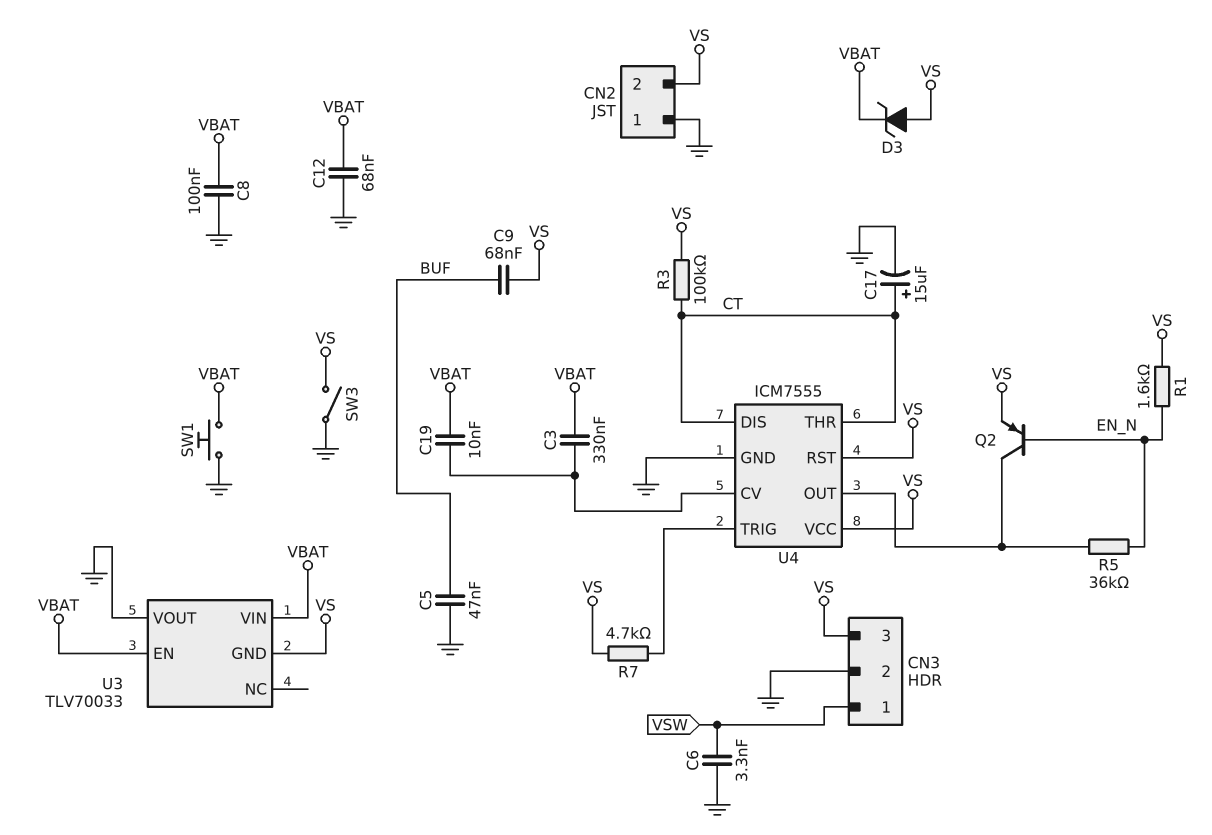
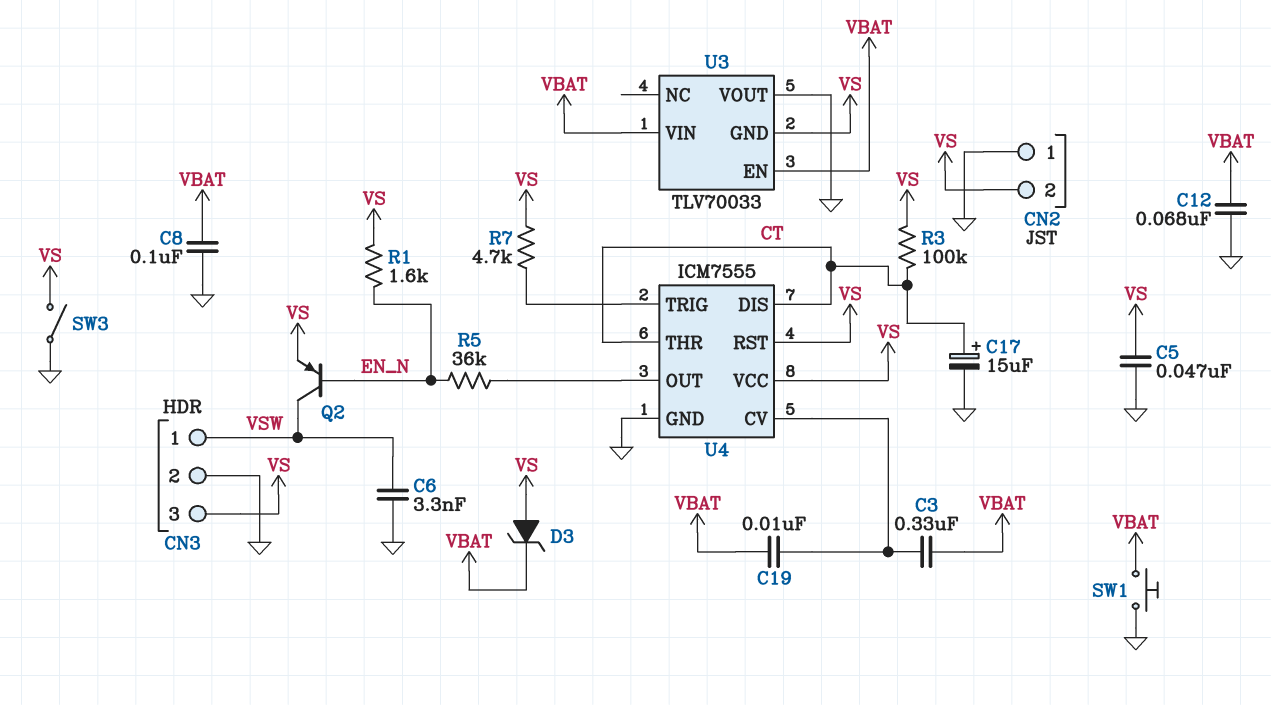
C5: 47nF (BUF, GND) -> 47nF (GND, VS)
C9: 68nF (BUF, VS) -> none
Q2: PNP (B EN_N, C U4/OUT, E VS) -> PNP (B EN_N, C VSW, E VS)

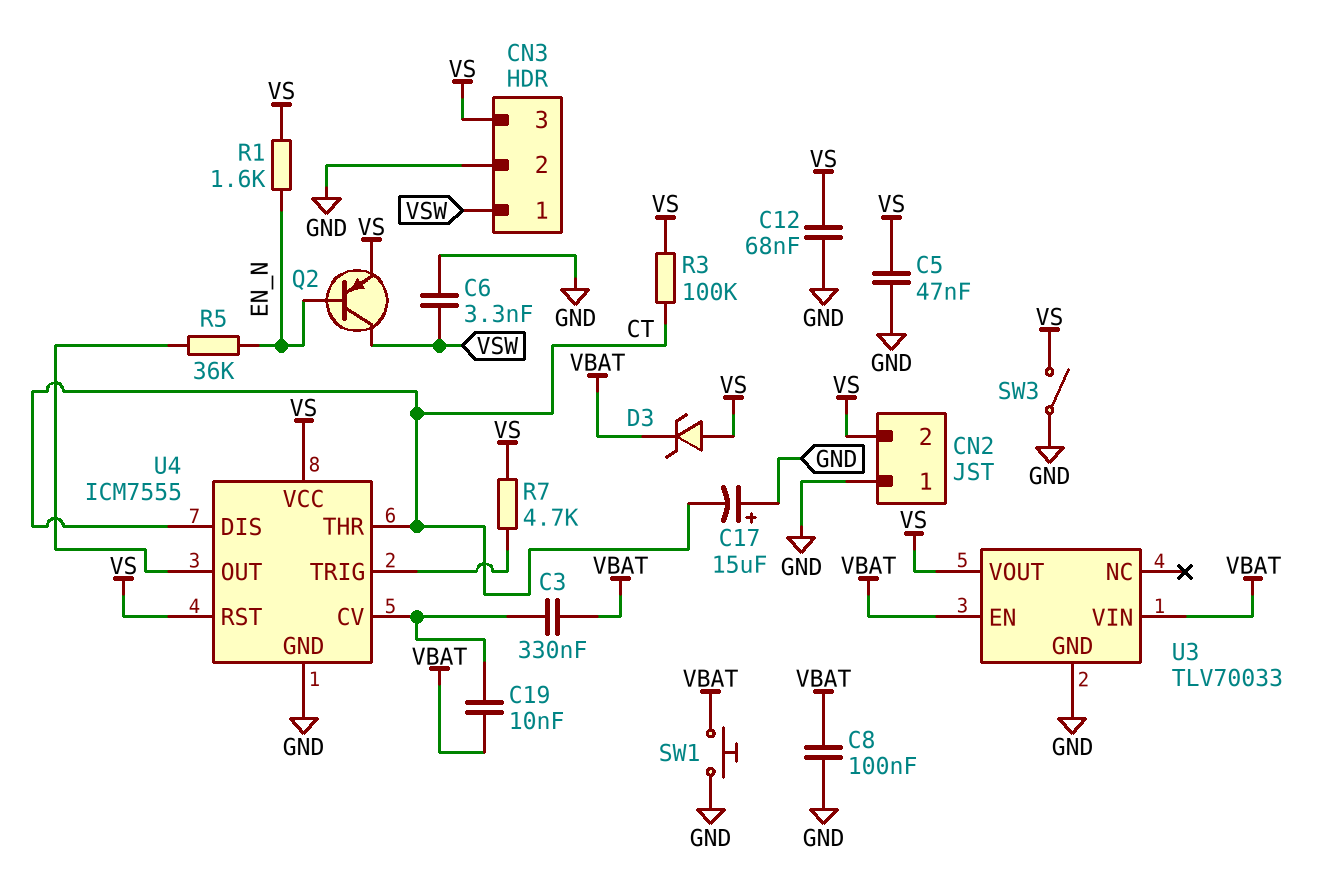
C12: 68nF (GND, VBAT) -> 68nF (GND, VS)
C17: 15uF (plus CT, minus GND) -> 15uF (plus GND, minus CT)
U3 pin GND: VS -> GND
U3 pin VOUT: GND -> VS

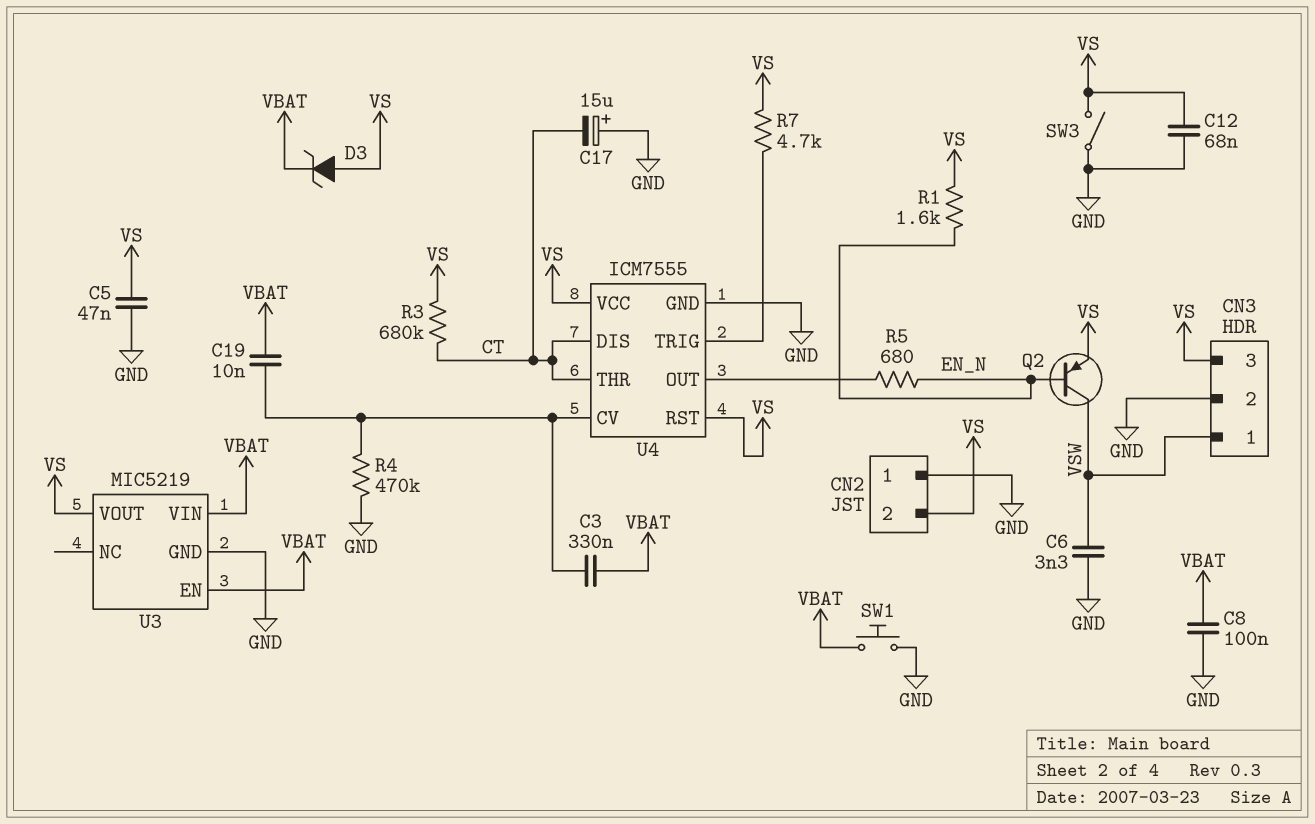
R3: 100k (CT, VS) -> 680k (CT, VS)
R4: none -> 470k (GND, U4/CV)
R5: 36k (EN_N, U4/OUT) -> 680 (EN_N, U4/OUT)
U3: TLV70033 -> MIC5219

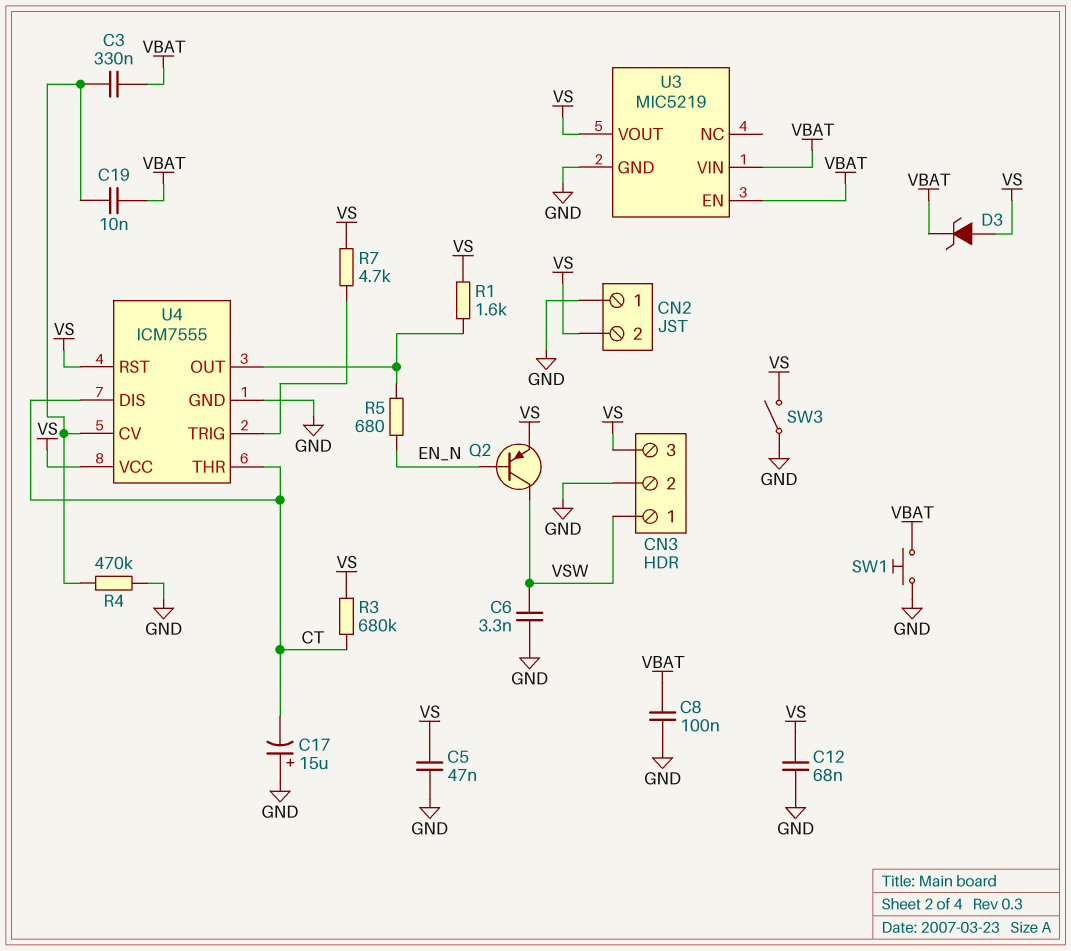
R1: 1.6k (EN_N, VS) -> 1.6k (U4/OUT, VS)

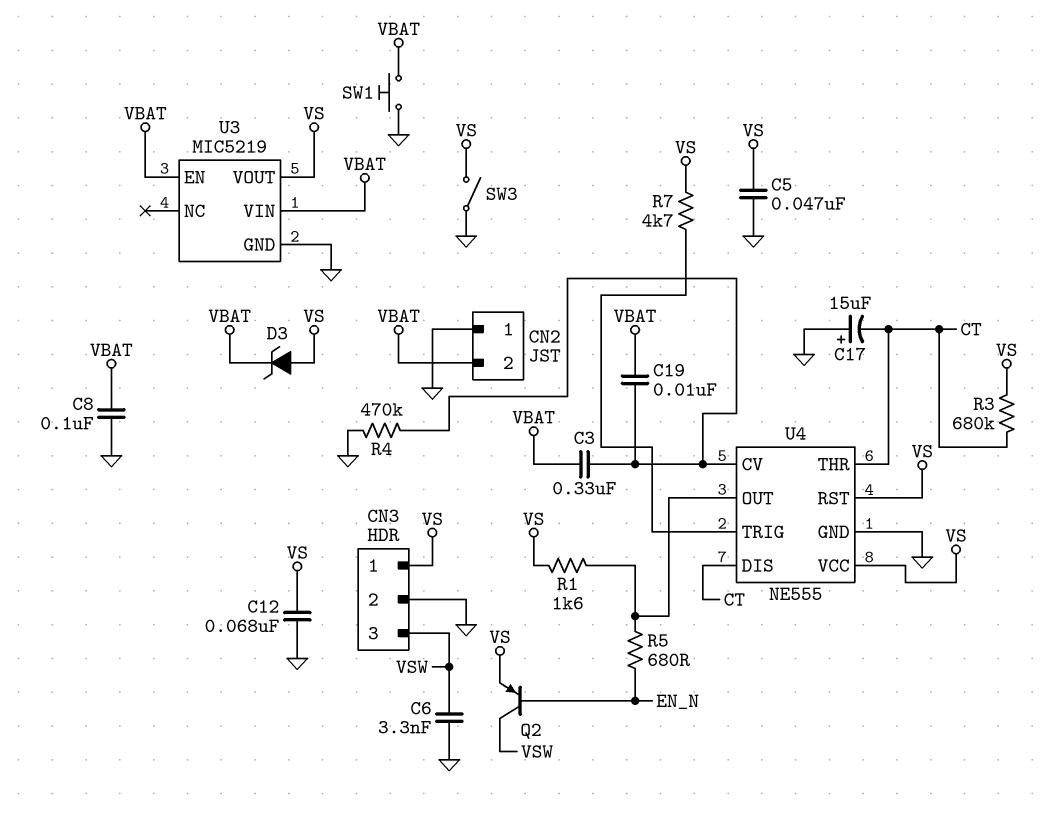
CN2 pin 2: VS -> VBAT
CN3 pin 1: VSW -> VS
CN3 pin 3: VS -> VSW
U4: ICM7555 -> NE555

